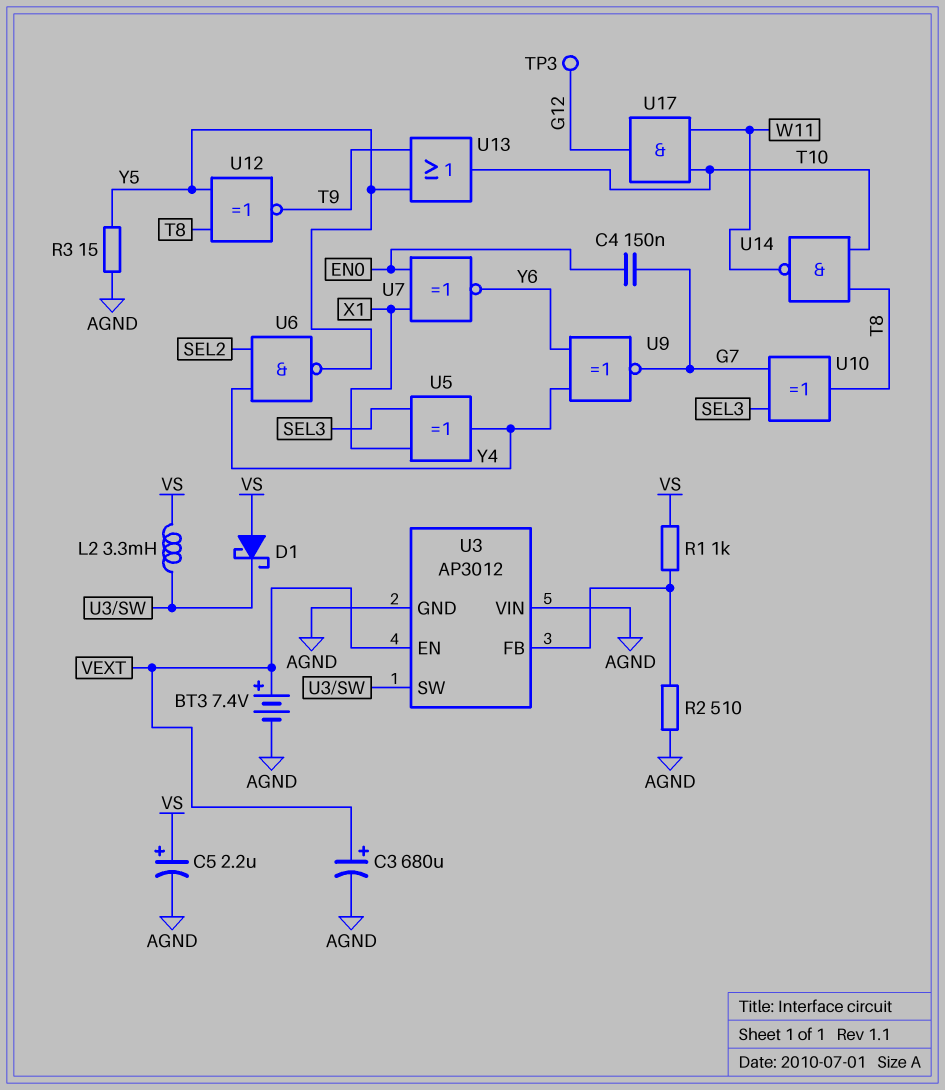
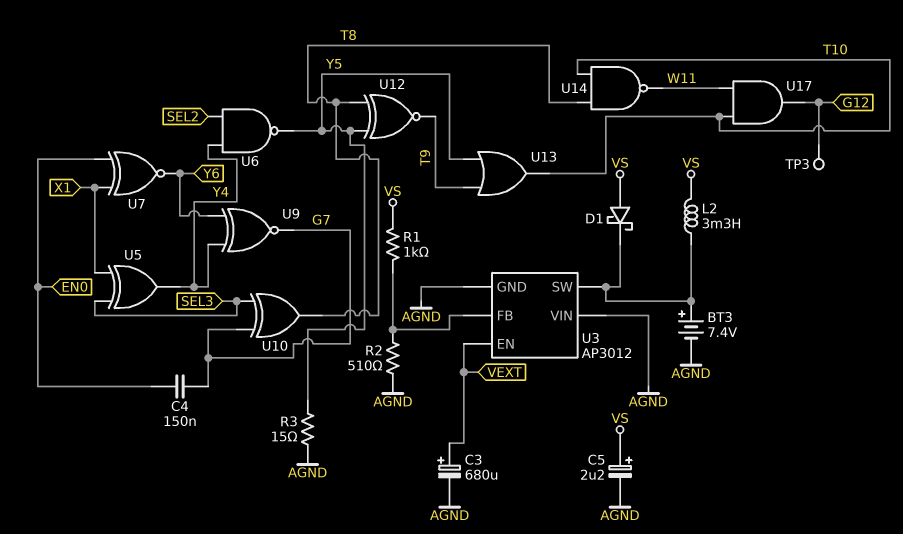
BT3: 7.4V (plus VEXT, minus AGND) -> 7.4V (plus U3/SW, minus AGND)

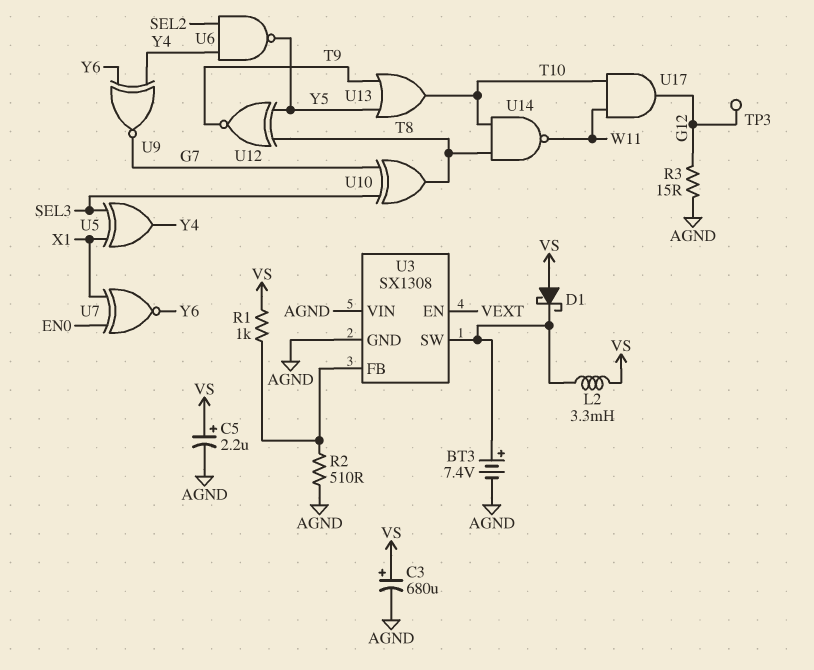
C3: 680uF (plus VEXT, minus AGND) -> 680uF (plus VS, minus AGND)
C4: 150nF (EN0, G7) -> none
R3: 15 (AGND, Y5) -> 15 (AGND, G12)
U3: AP3012 -> SX1308

